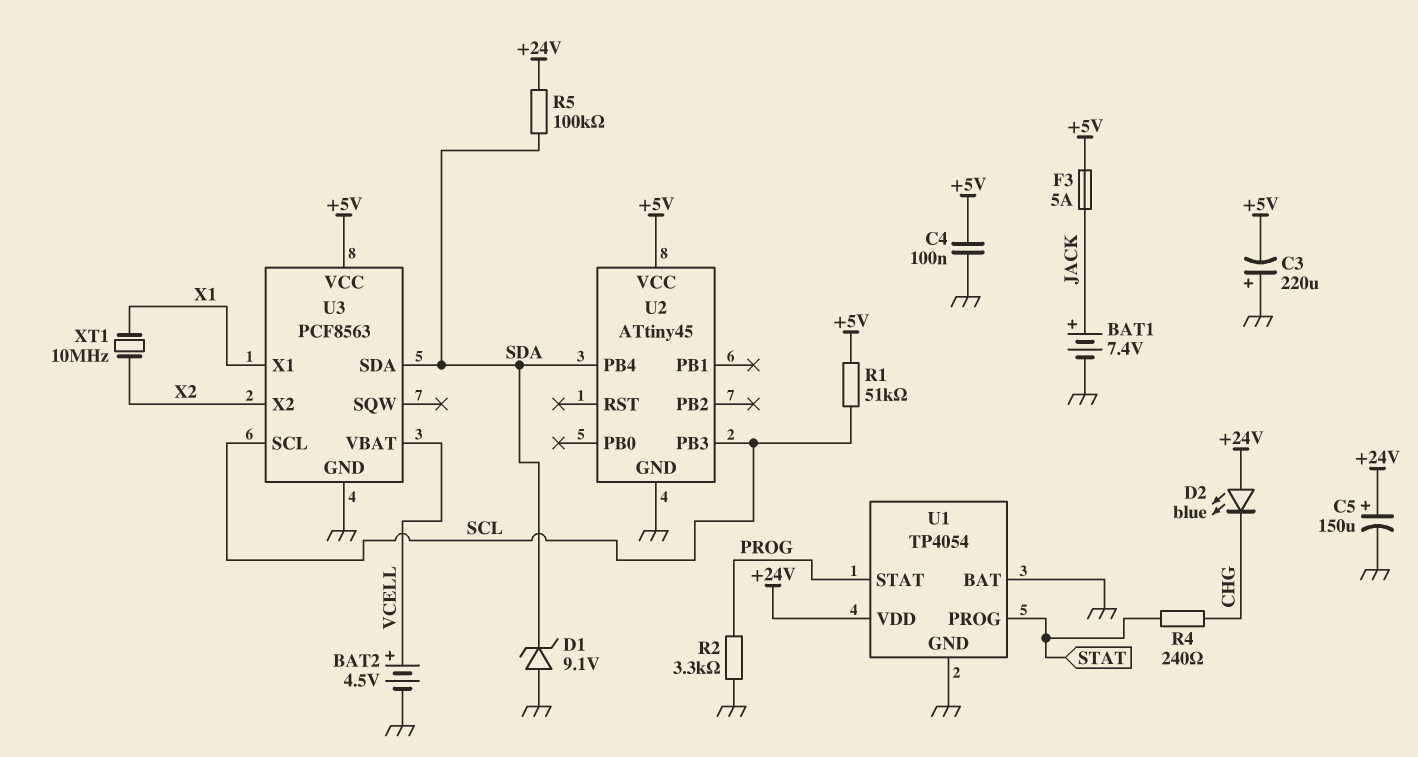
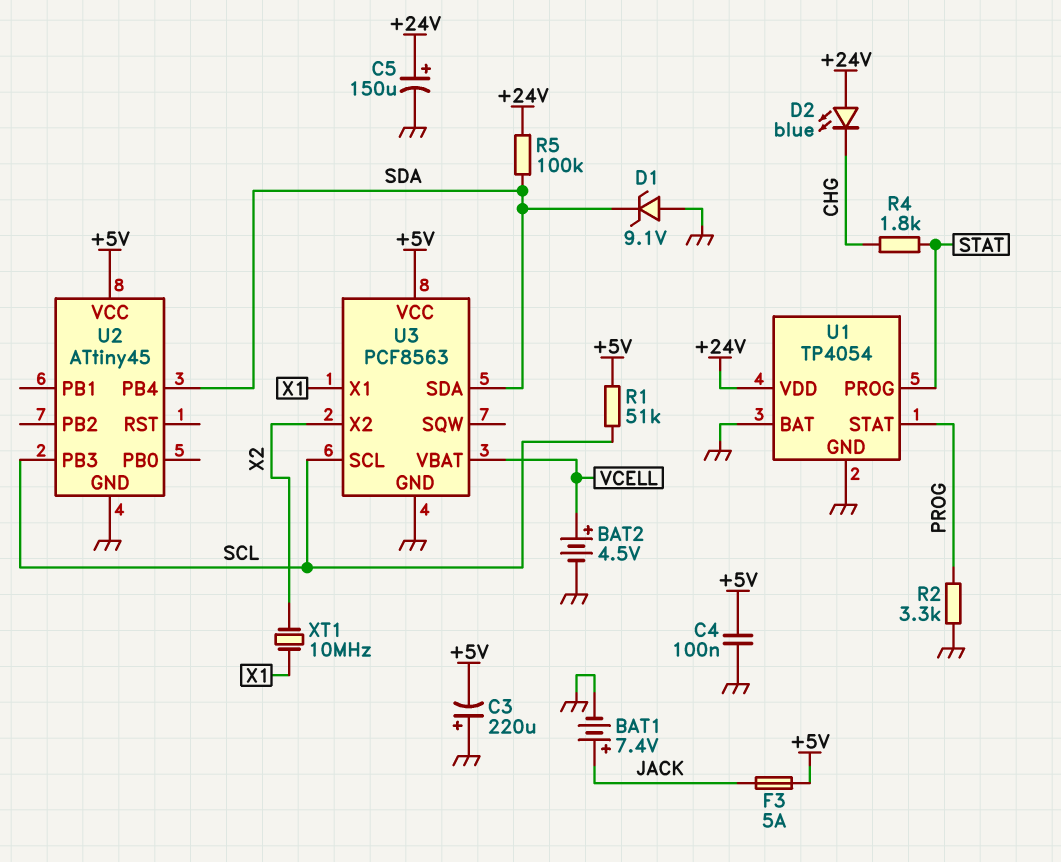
R4: 240 (CHG, STAT) -> 1.8k (CHG, STAT)

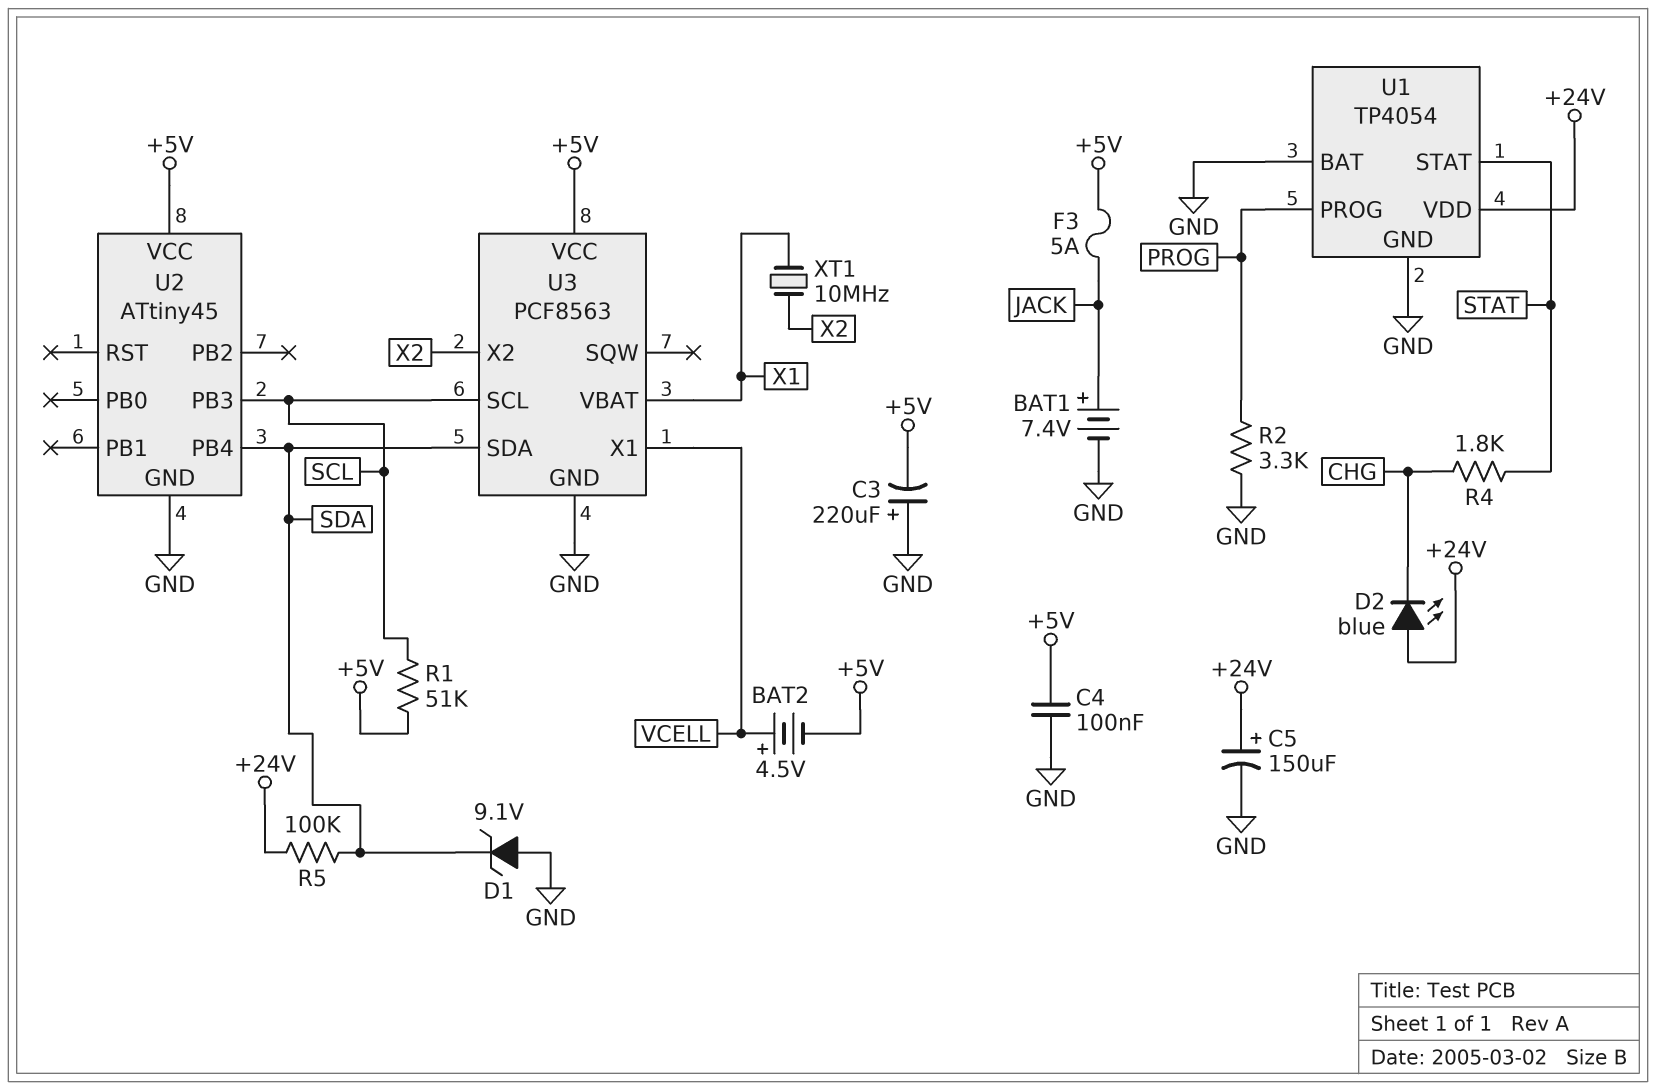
BAT2: 4.5V (plus VCELL, minus GND) -> 4.5V (plus VCELL, minus +5V)
U1 pin PROG: STAT -> PROG
U1 pin STAT: PROG -> STAT
U3 pin VBAT: VCELL -> X1
U3 pin X1: X1 -> VCELL

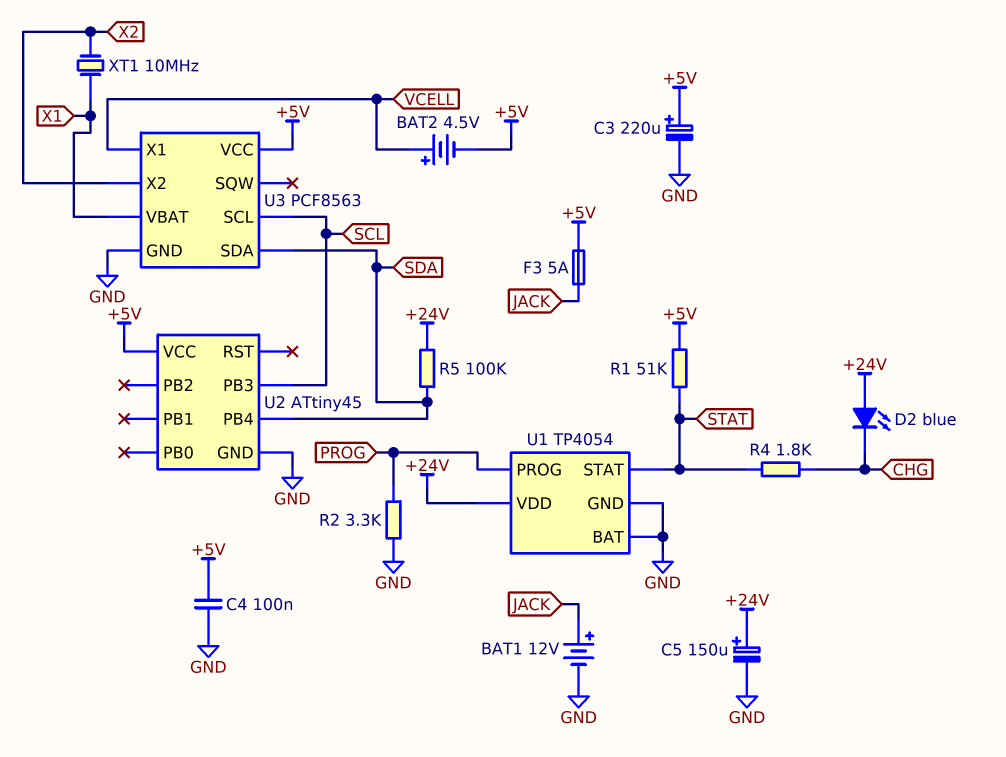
BAT1: 7.4V (plus JACK, minus GND) -> 12V (plus JACK, minus GND)
C3: 220uF (plus GND, minus +5V) -> 220uF (plus +5V, minus GND)
D1: zener 9.1V (A GND, K SDA) -> none
R1: 51k (+5V, SCL) -> 51k (+5V, STAT)

